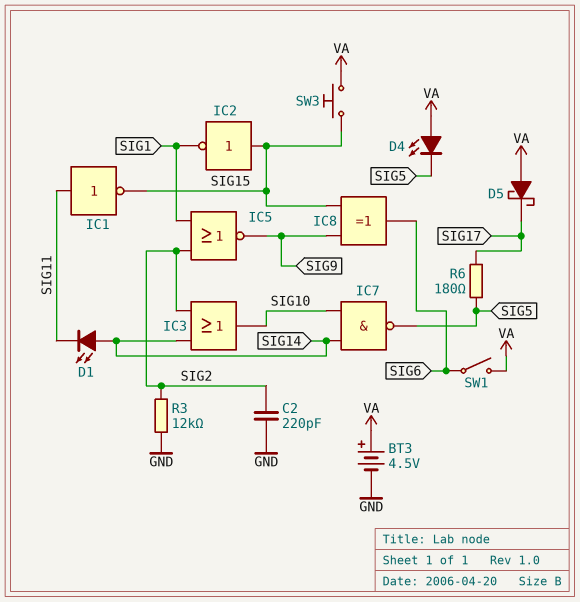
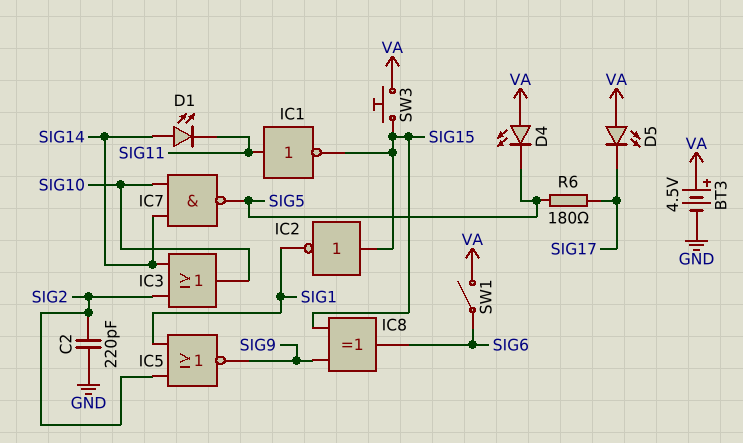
D5: schottky (A VA, K SIG17) -> LED (A VA, K SIG17)
R3: 12k (GND, SIG2) -> none

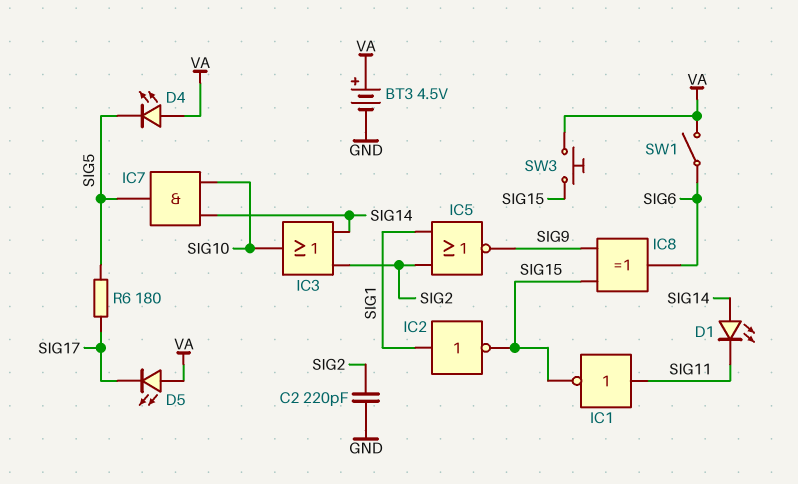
IC2: NOT (in SIG15, out SIG1) -> NOT (in SIG1, out SIG15)
IC7: NAND (in SIG10, in SIG14, out SIG5) -> AND (in SIG10, in SIG14, out SIG5)

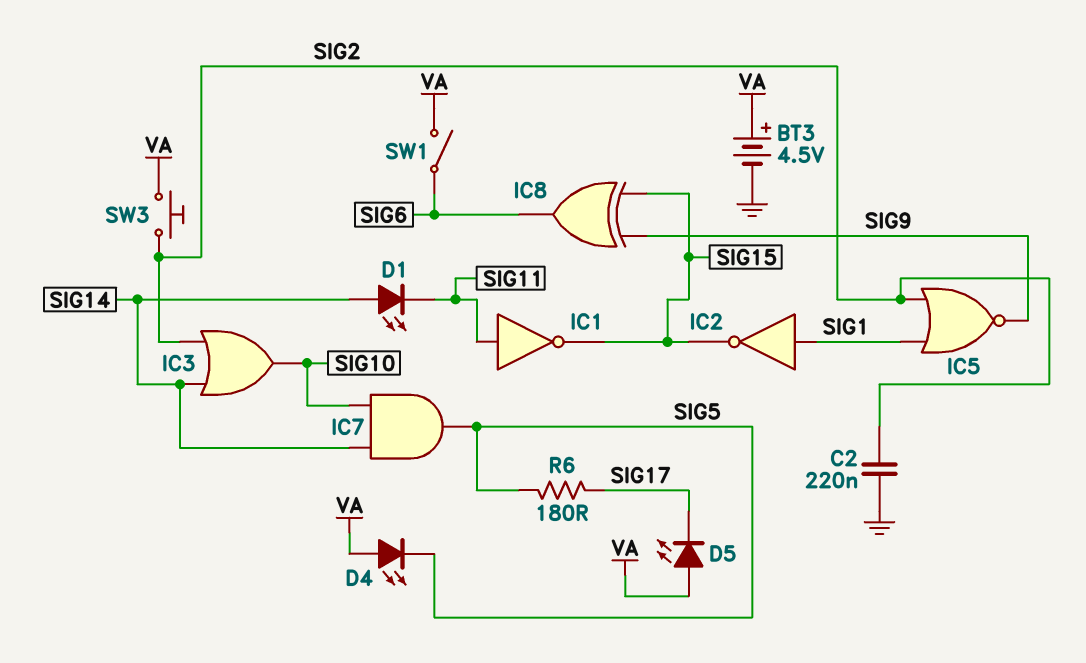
C2: 220pF (GND, SIG2) -> 220nF (GND, SIG2)
SW3: button (SIG15, VA) -> button (SIG2, VA)

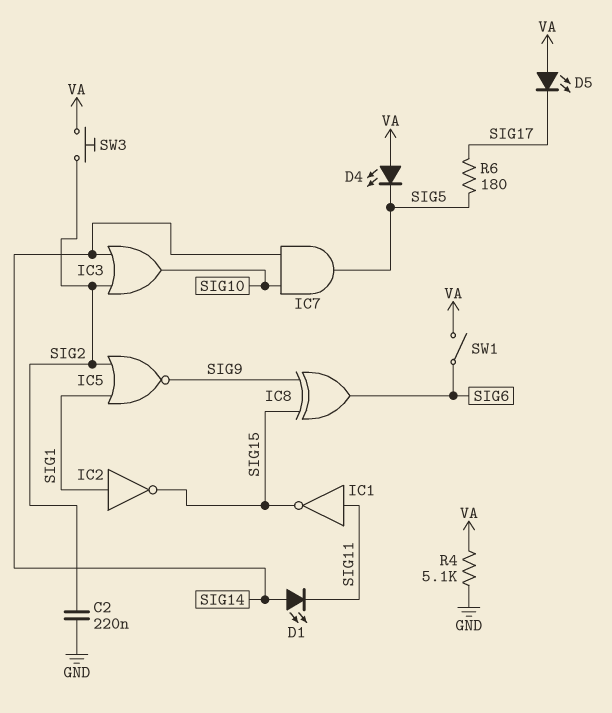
BT3: 4.5V (plus VA, minus GND) -> none
R4: none -> 5.1k (GND, VA)

